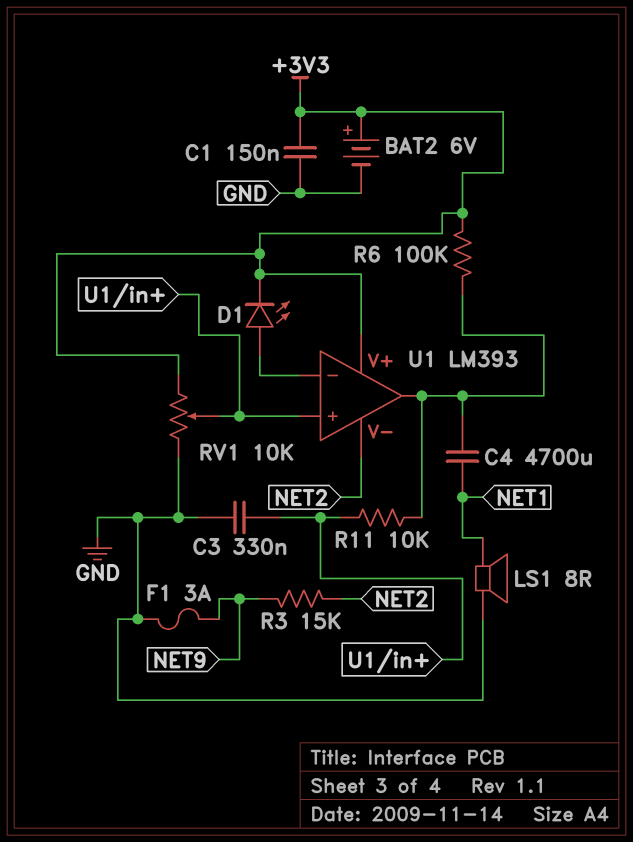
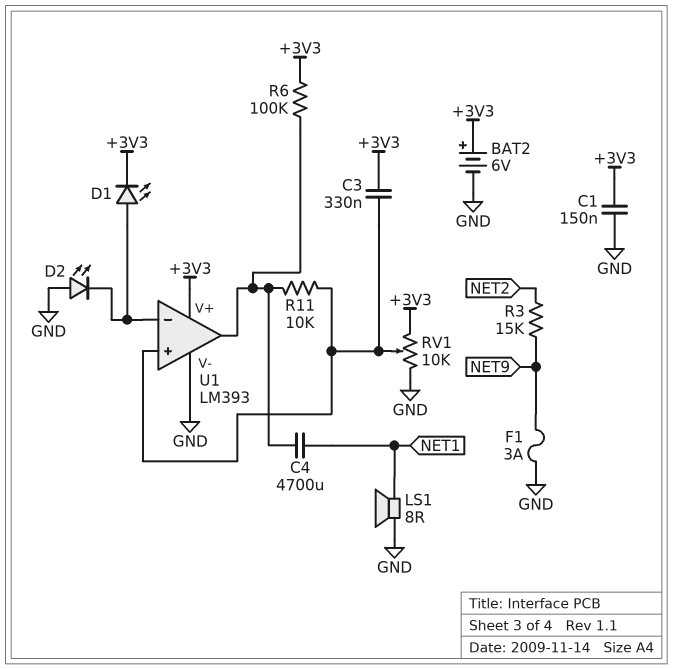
C3: 330nF (GND, U1/in+) -> 330nF (+3V3, U1/in+)
D2: none -> LED (A GND, K U1/in-)
U1 pin V-: NET2 -> GND

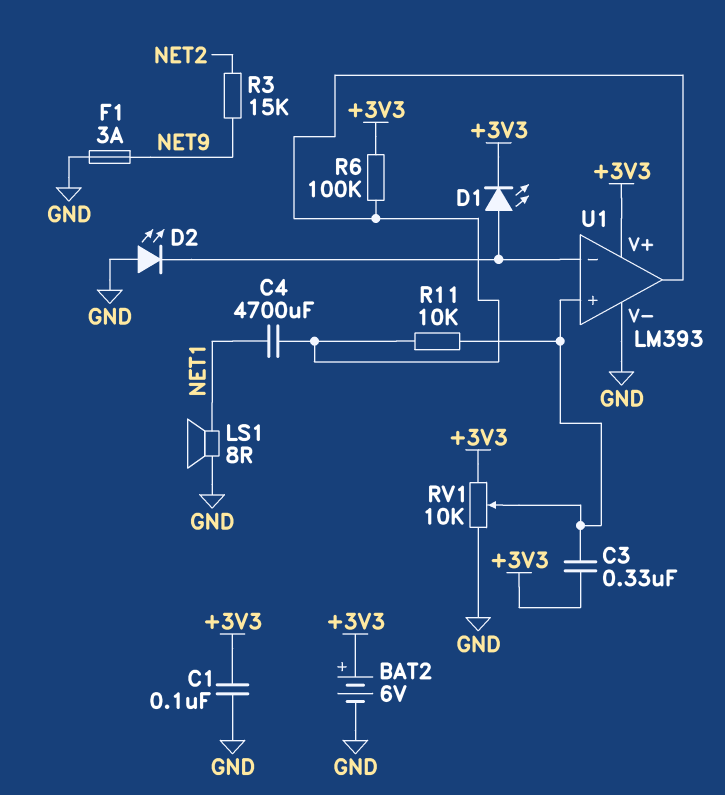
C1: 150nF (+3V3, GND) -> 100nF (+3V3, GND)

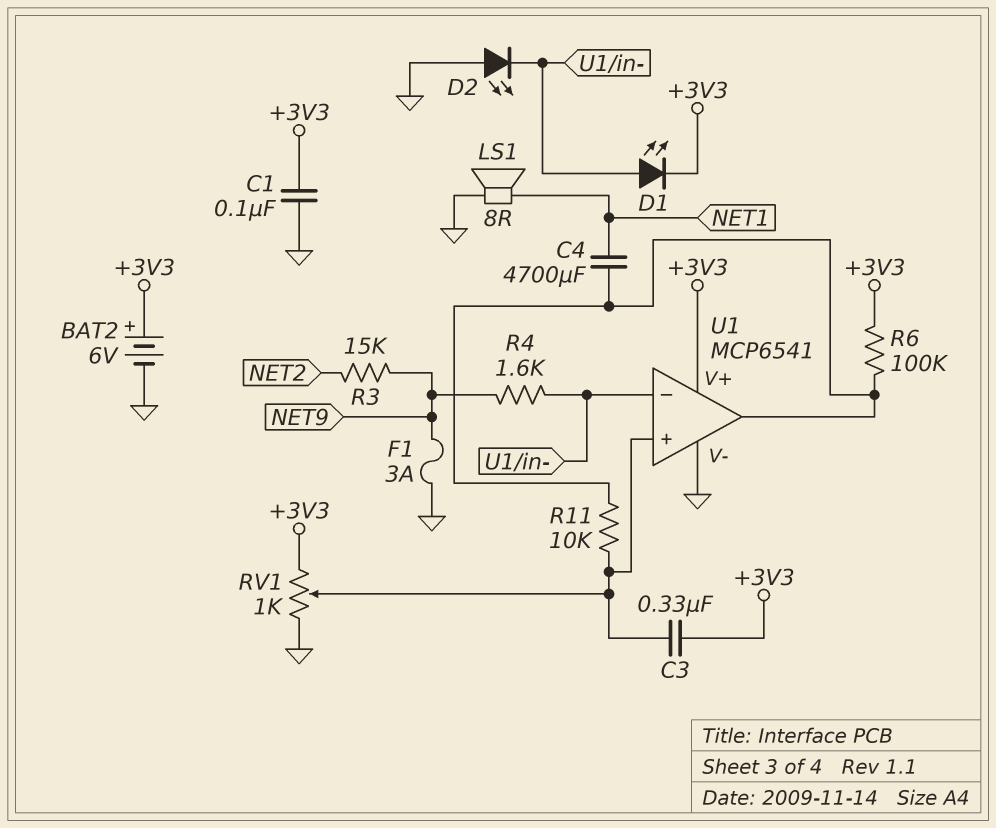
R4: none -> 1.6k (NET9, U1/in-)
RV1: 10k (+3V3, GND, wiper U1/in+) -> 1k (+3V3, GND, wiper U1/in+)
U1: LM393 -> MCP6541

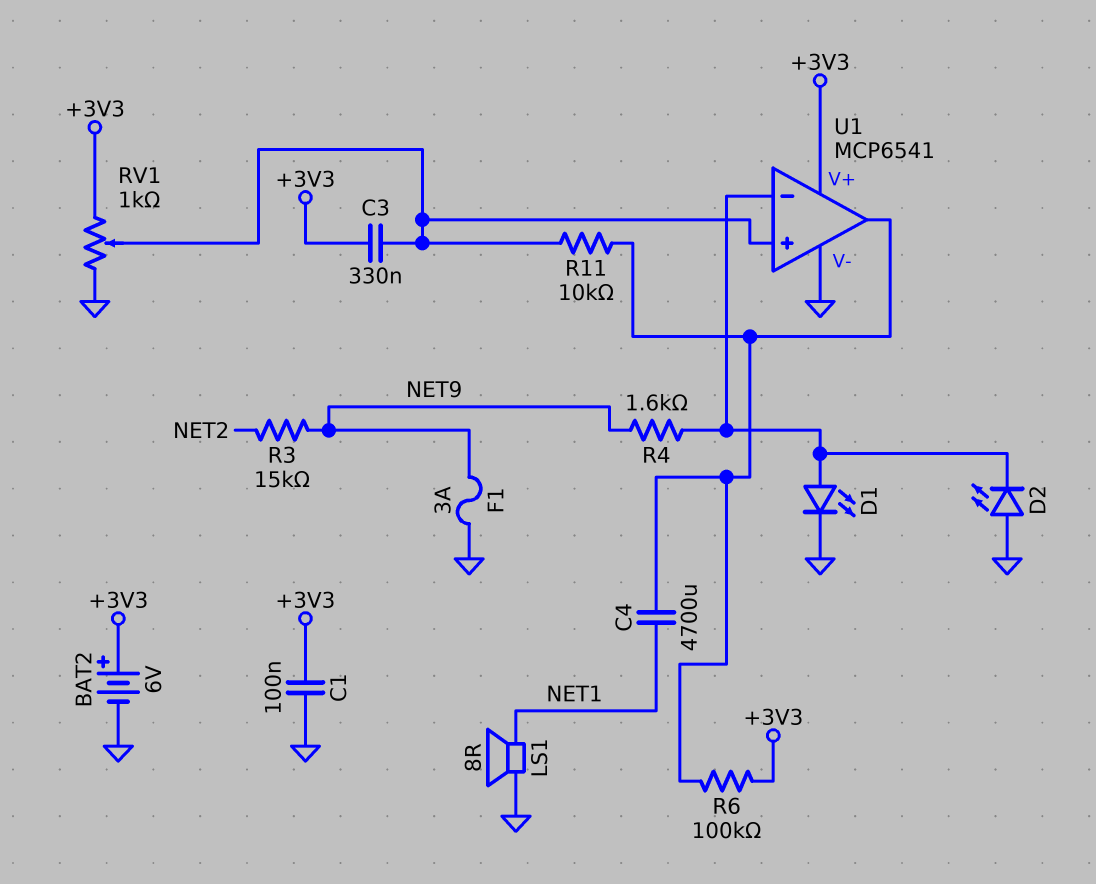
D1: LED (A U1/in-, K +3V3) -> LED (A U1/in-, K GND)

